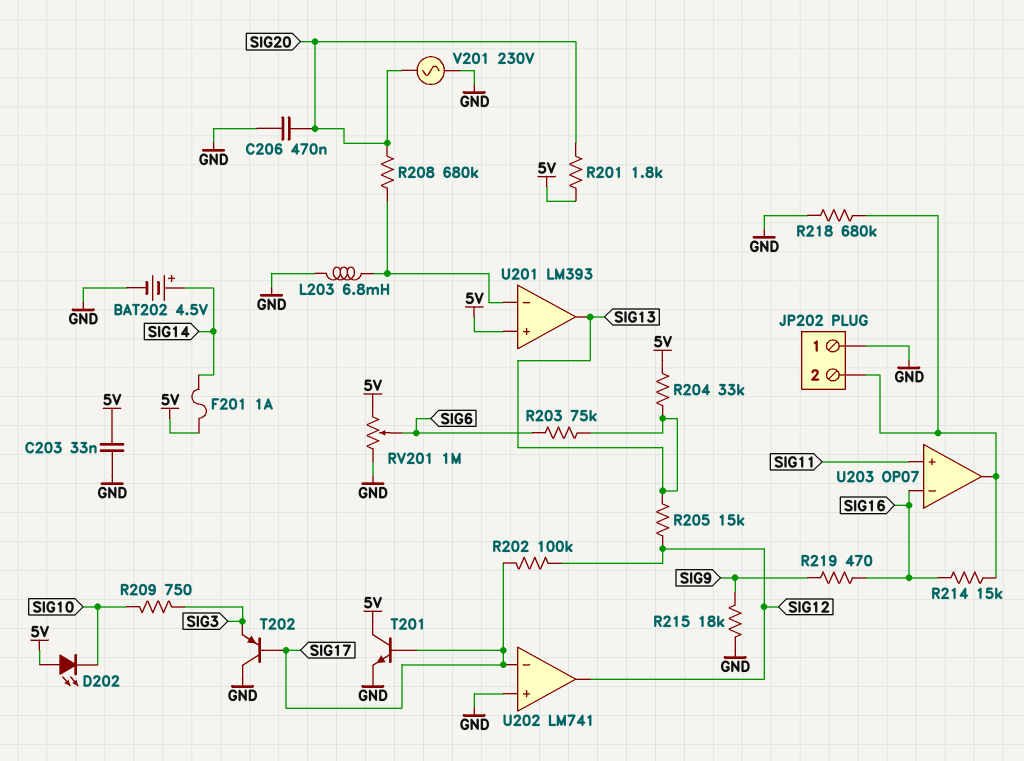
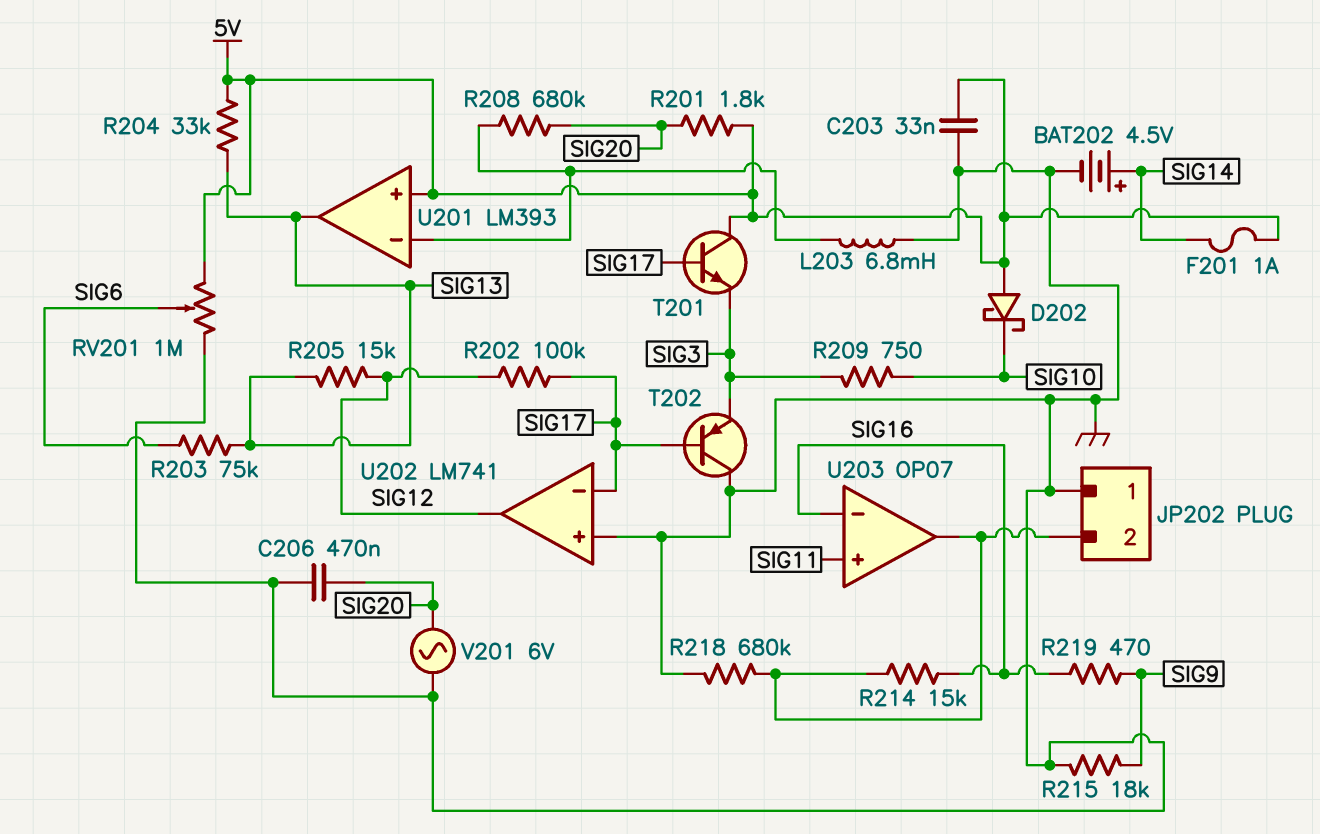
D202: LED (A 5V, K SIG10) -> schottky (A 5V, K SIG10)
T201: NPN (B SIG17, C 5V, E GND) -> NPN (B SIG17, C 5V, E SIG3)
V201: AC 230V (GND, SIG20) -> AC 6V (GND, SIG20)

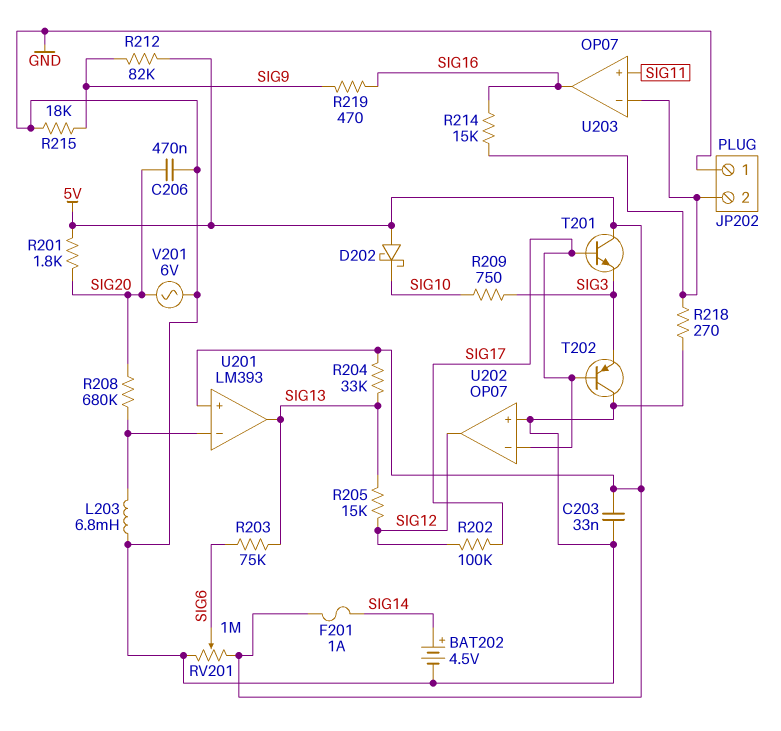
R212: none -> 82k (5V, SIG9)
R218: 680k (GND, JP202/2) -> 270 (GND, JP202/2)
U202: LM741 -> OP07
U203 pin in-: SIG16 -> JP202/2
U203 pin out: JP202/2 -> SIG16

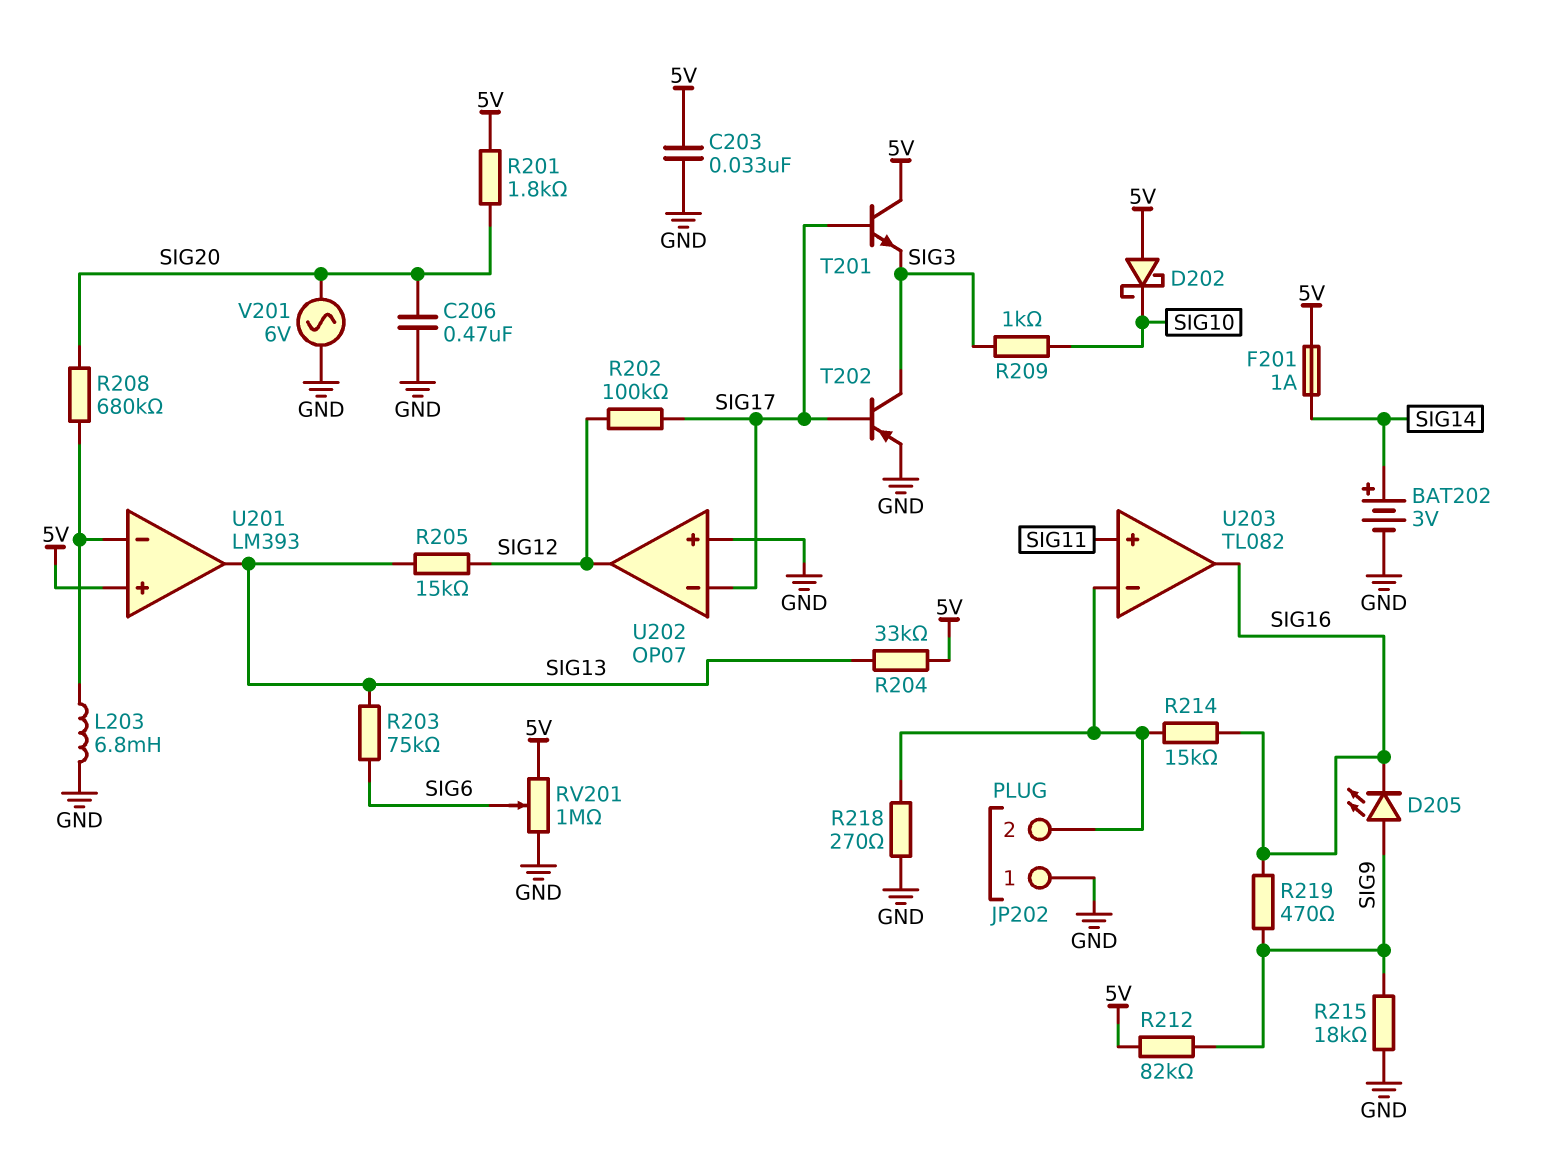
BAT202: 4.5V (plus SIG14, minus GND) -> 3V (plus SIG14, minus GND)
D205: none -> LED (A SIG9, K SIG16)
R209: 750 (SIG3, SIG10) -> 1k (SIG3, SIG10)
T202: PNP (B SIG17, C GND, E SIG3) -> PNP (B SIG17, C SIG3, E GND)
U203: OP07 -> TL082

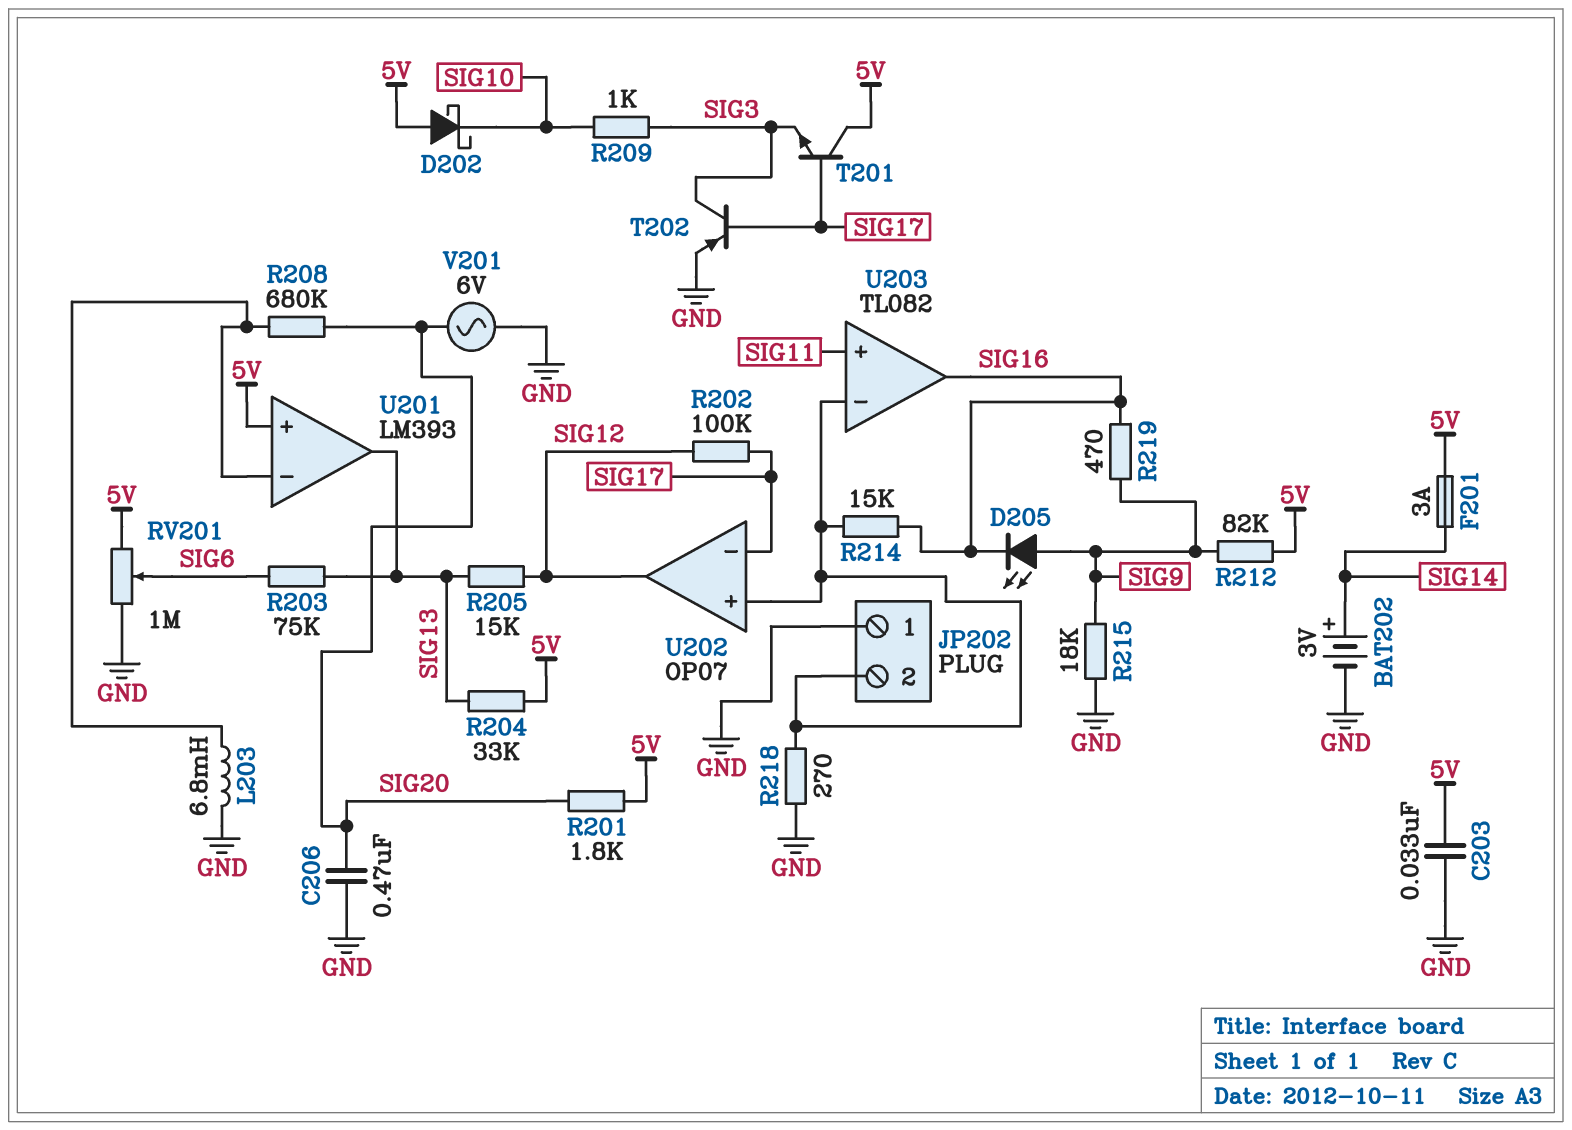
F201: 1A (5V, SIG14) -> 3A (5V, SIG14)
U202 pin in+: GND -> JP202/2

